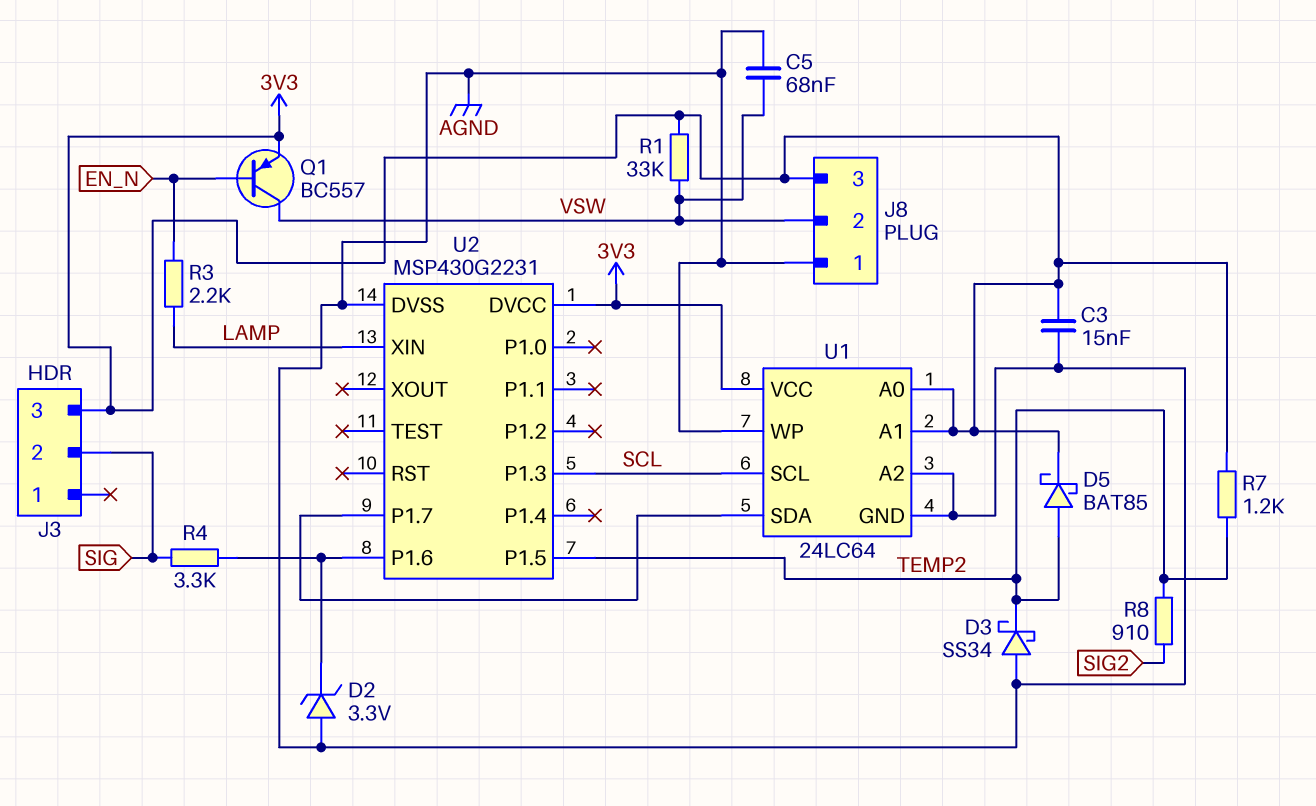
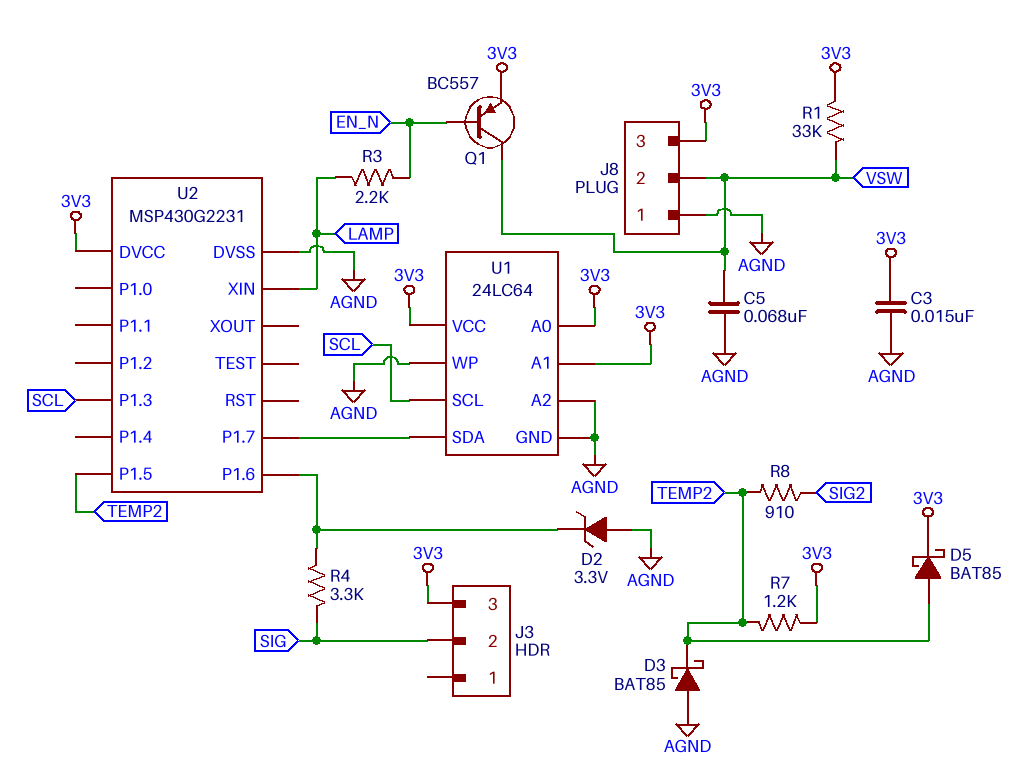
D3: schottky SS34 (A AGND, K TEMP2) -> schottky BAT85 (A AGND, K TEMP2)

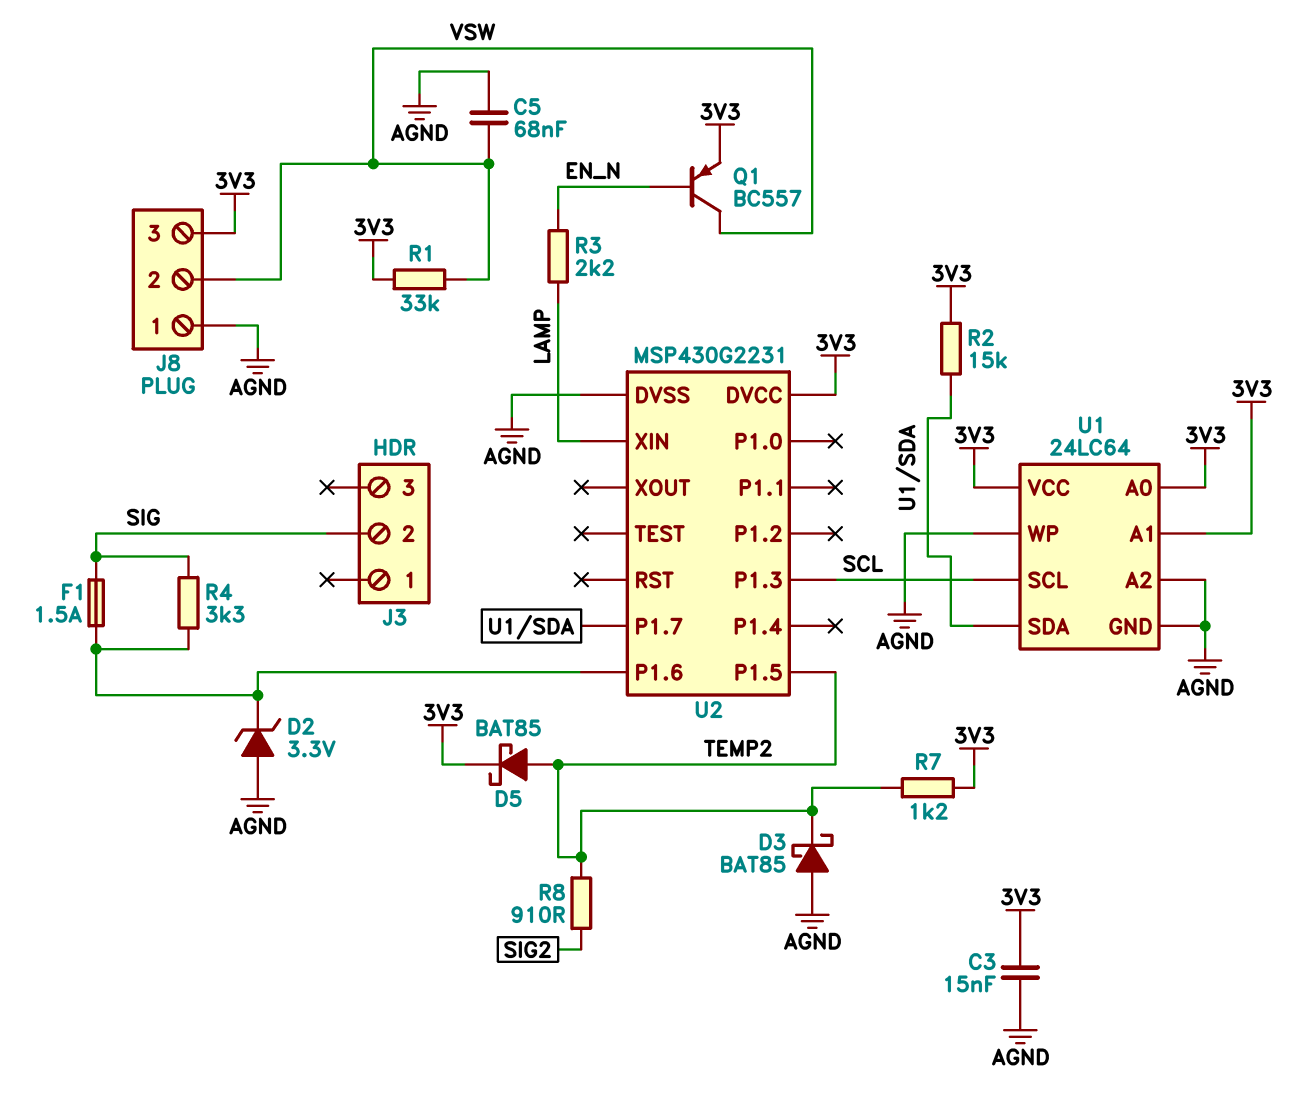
F1: none -> 1.5A (SIG, U2/P1.6)
J3 pin 3: 3V3 -> none
R2: none -> 15k (3V3, U1/SDA)

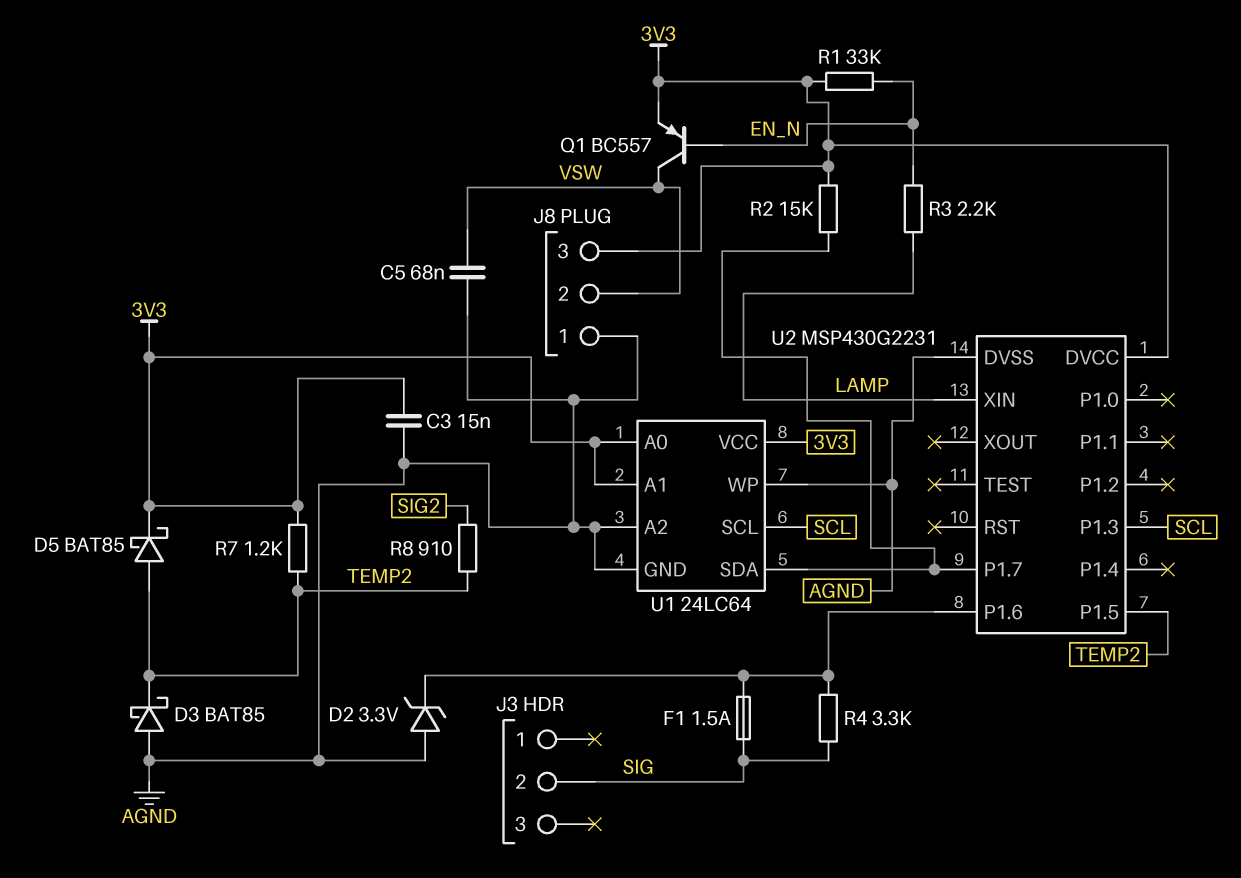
R1: 33k (3V3, VSW) -> 33k (3V3, EN_N)

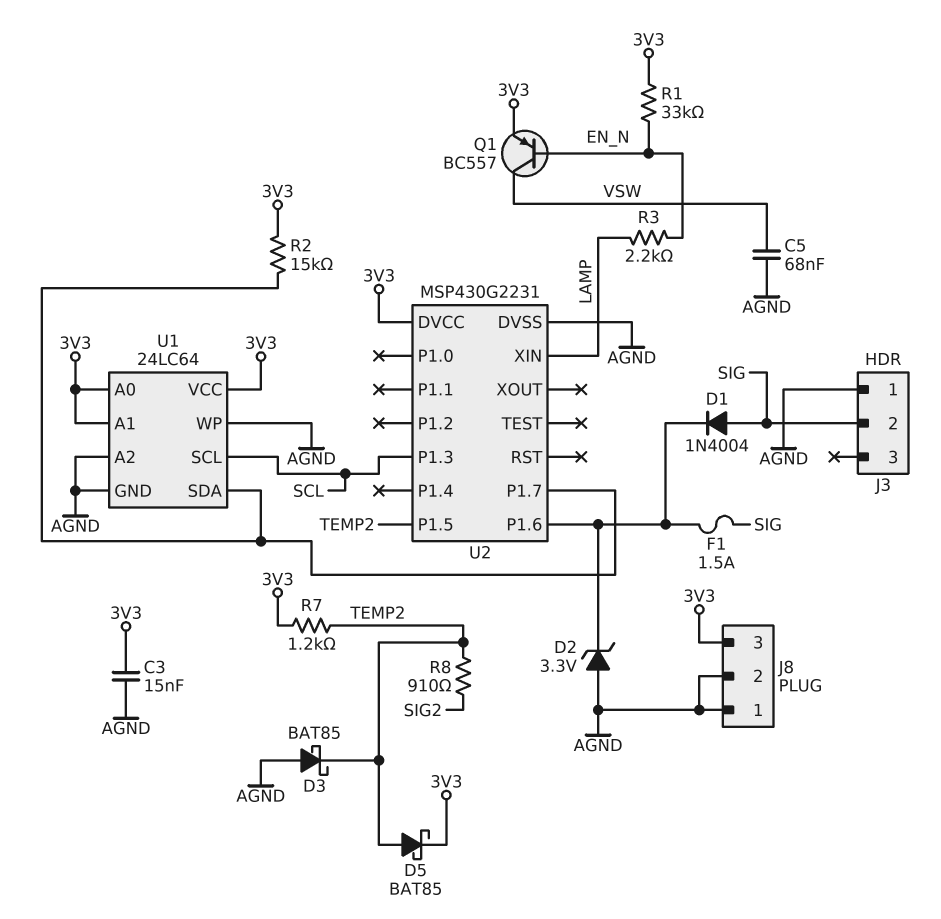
D1: none -> diode 1N4004 (A SIG, K U2/P1.6)
J3 pin 1: none -> AGND
J8 pin 2: VSW -> AGND
R4: 3.3k (SIG, U2/P1.6) -> none

